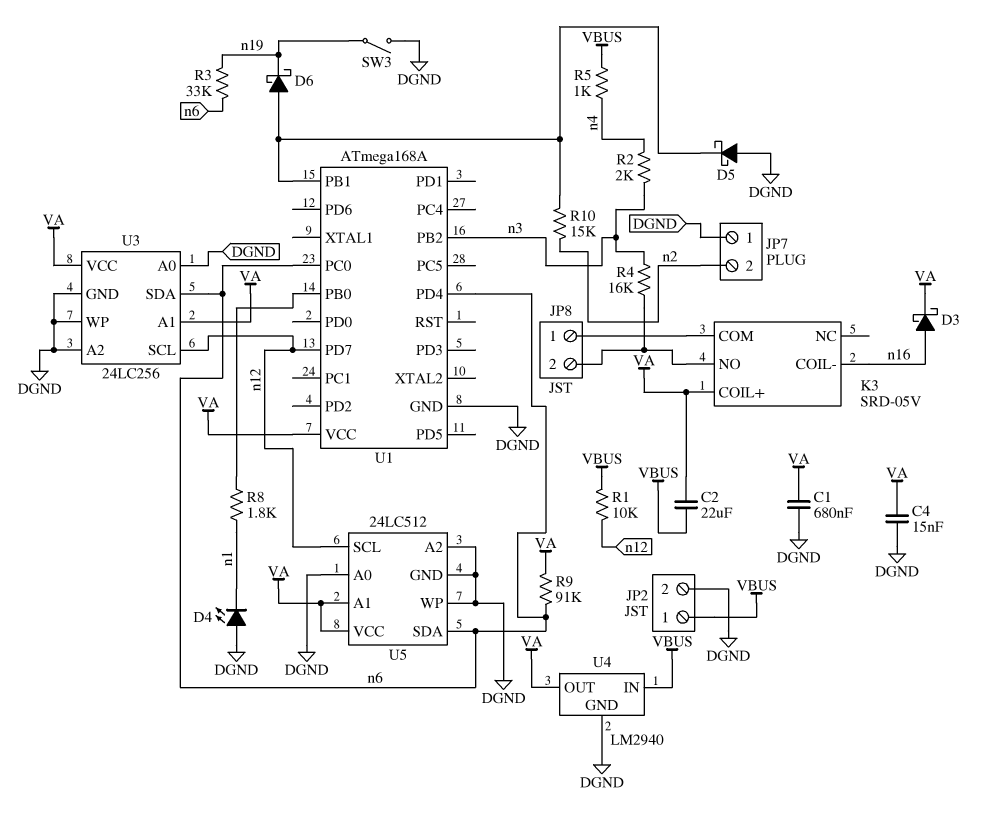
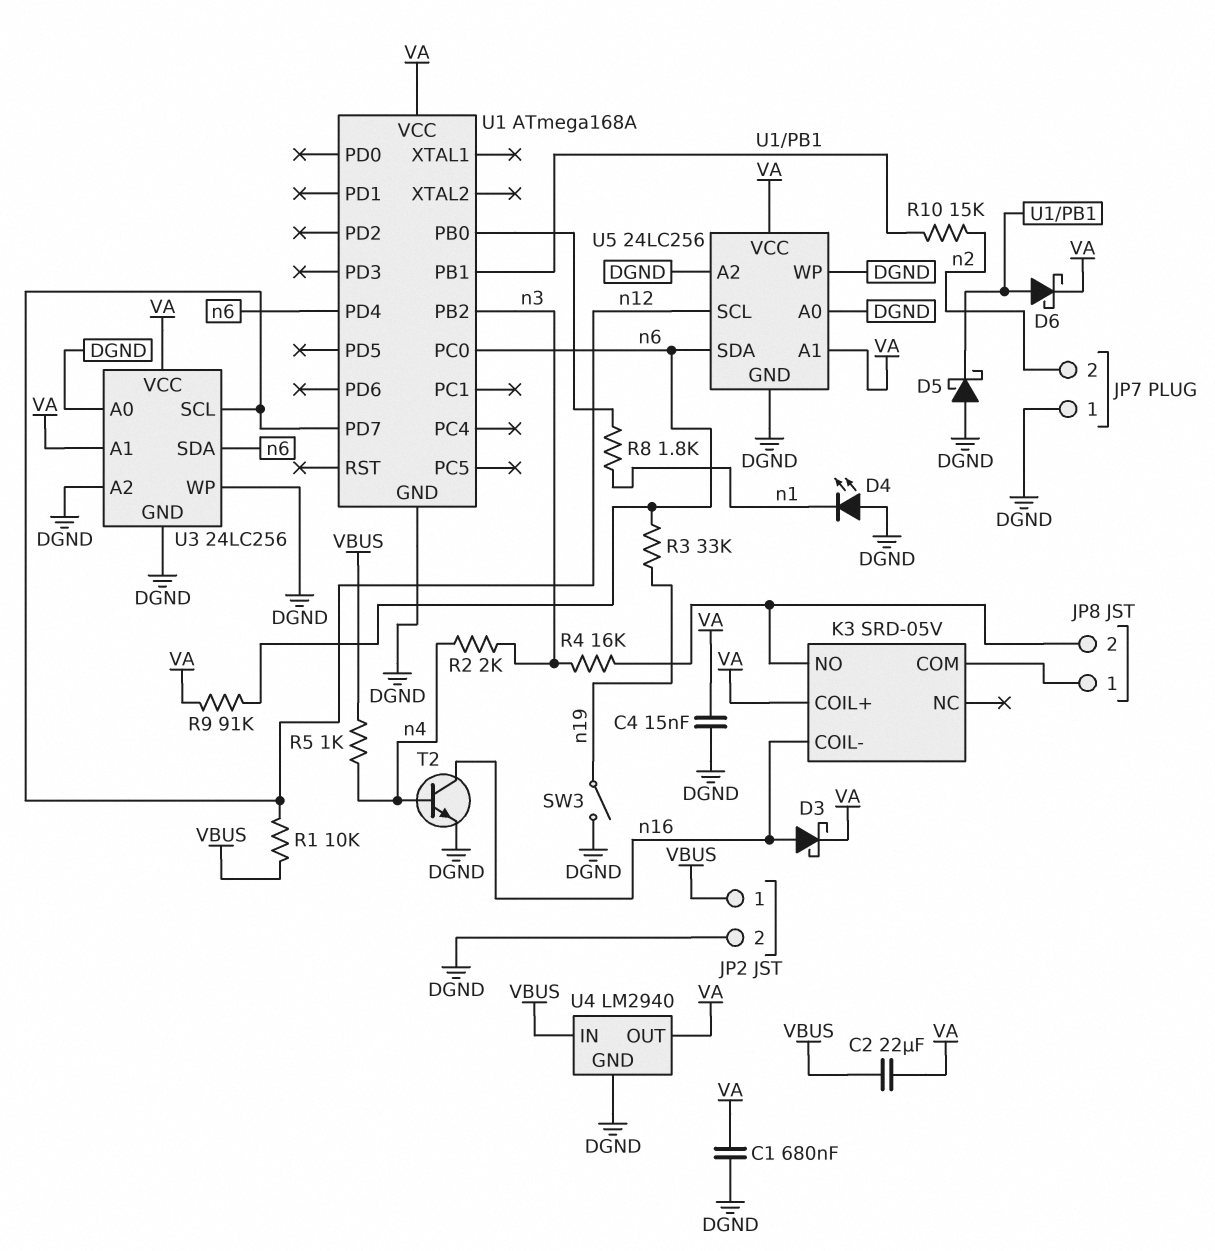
D6: schottky (A U1/PB1, K n19) -> schottky (A U1/PB1, K VA)
T2: none -> NPN (B n4, C n16, E DGND)
U5: 24LC512 -> 24LC256

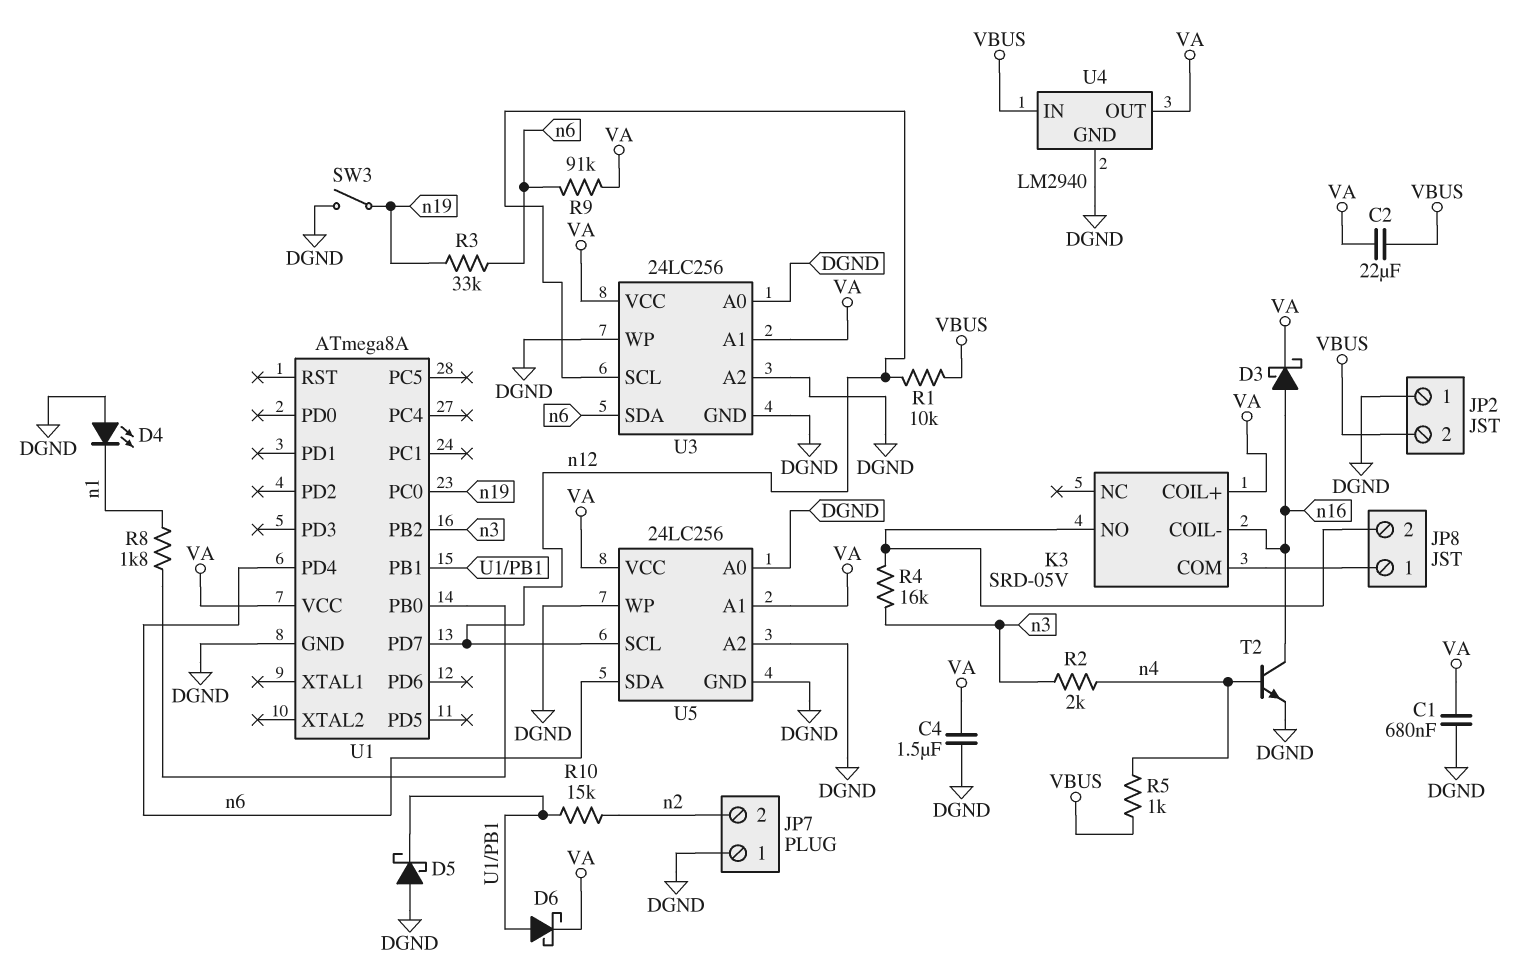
C4: 15nF (DGND, VA) -> 1.5uF (DGND, VA)
JP2 pin 1: VBUS -> DGND
JP2 pin 2: DGND -> VBUS
U1: ATmega168A -> ATmega8A
U1 pin PC0: n6 -> n19

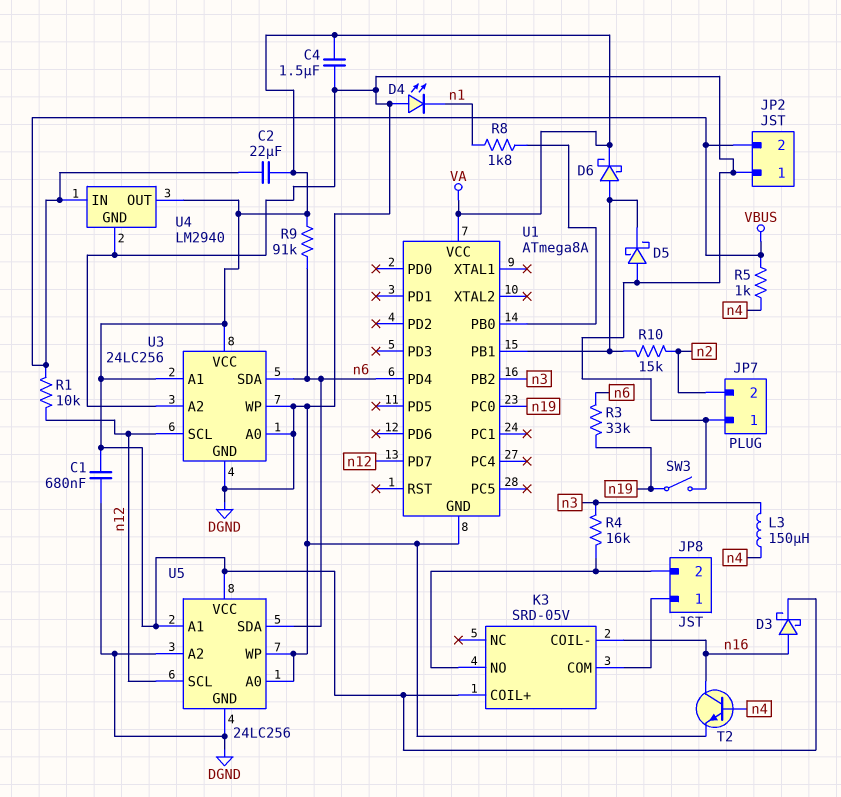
L3: none -> 150uH (n3, n4)
R2: 2k (n3, n4) -> none

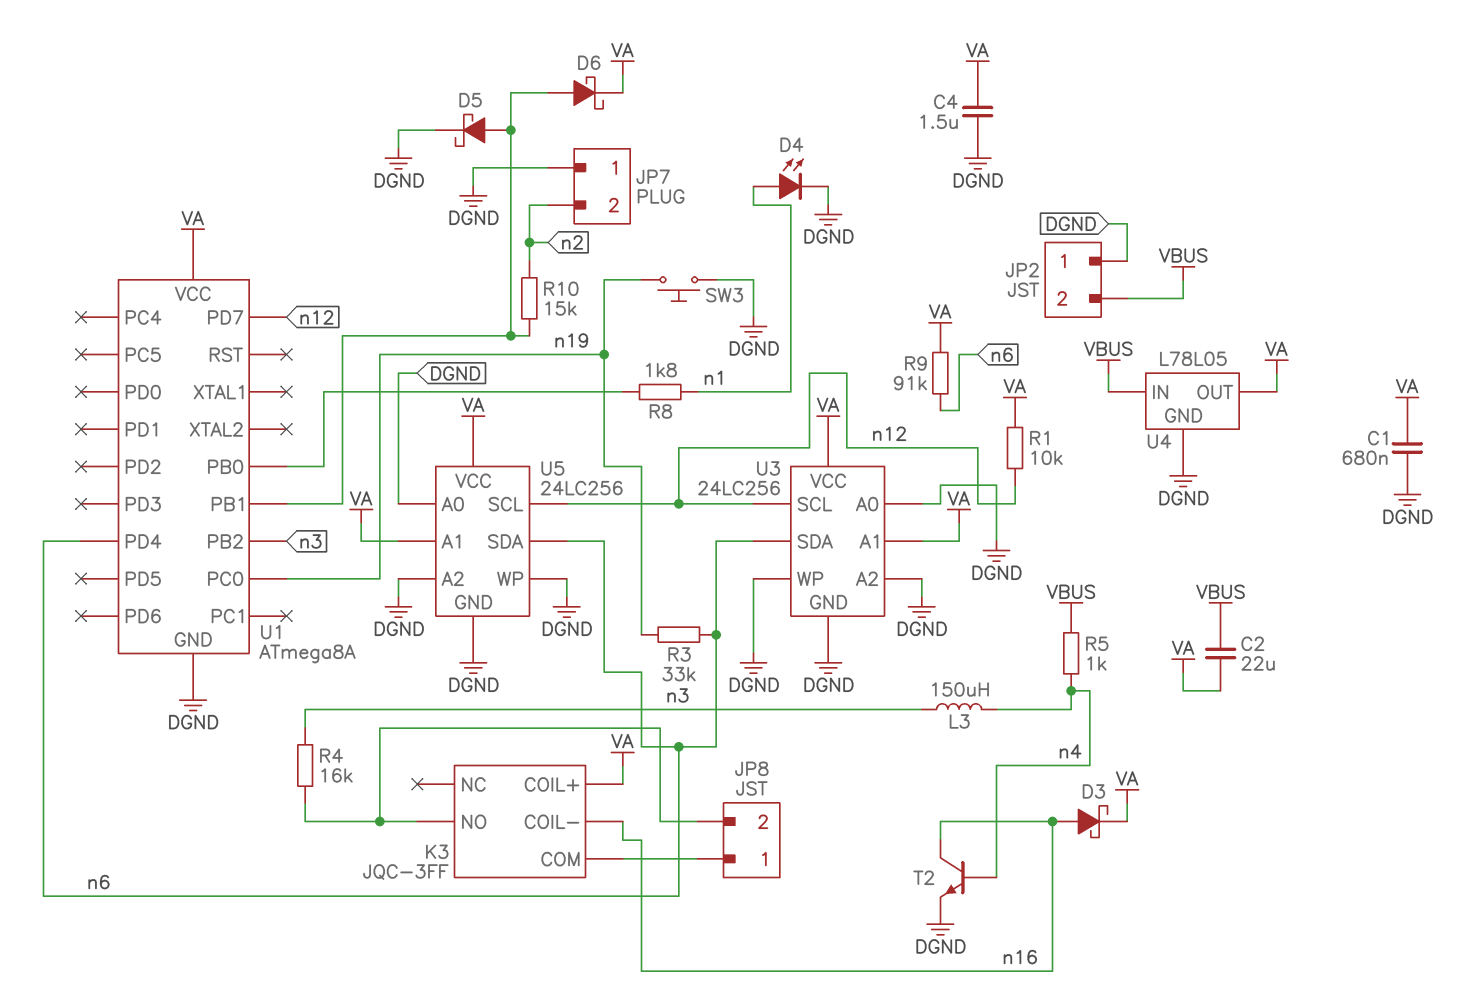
D4: LED (A DGND, K n1) -> LED (A n1, K DGND)
D5: schottky (A DGND, K U1/PB1) -> schottky (A U1/PB1, K DGND)
K3: SRD-05V -> JQC-3FF
R1: 10k (VBUS, n12) -> 10k (VA, n12)
SW3: switch (DGND, n19) -> button (DGND, n19)
U4: LM2940 -> L78L05

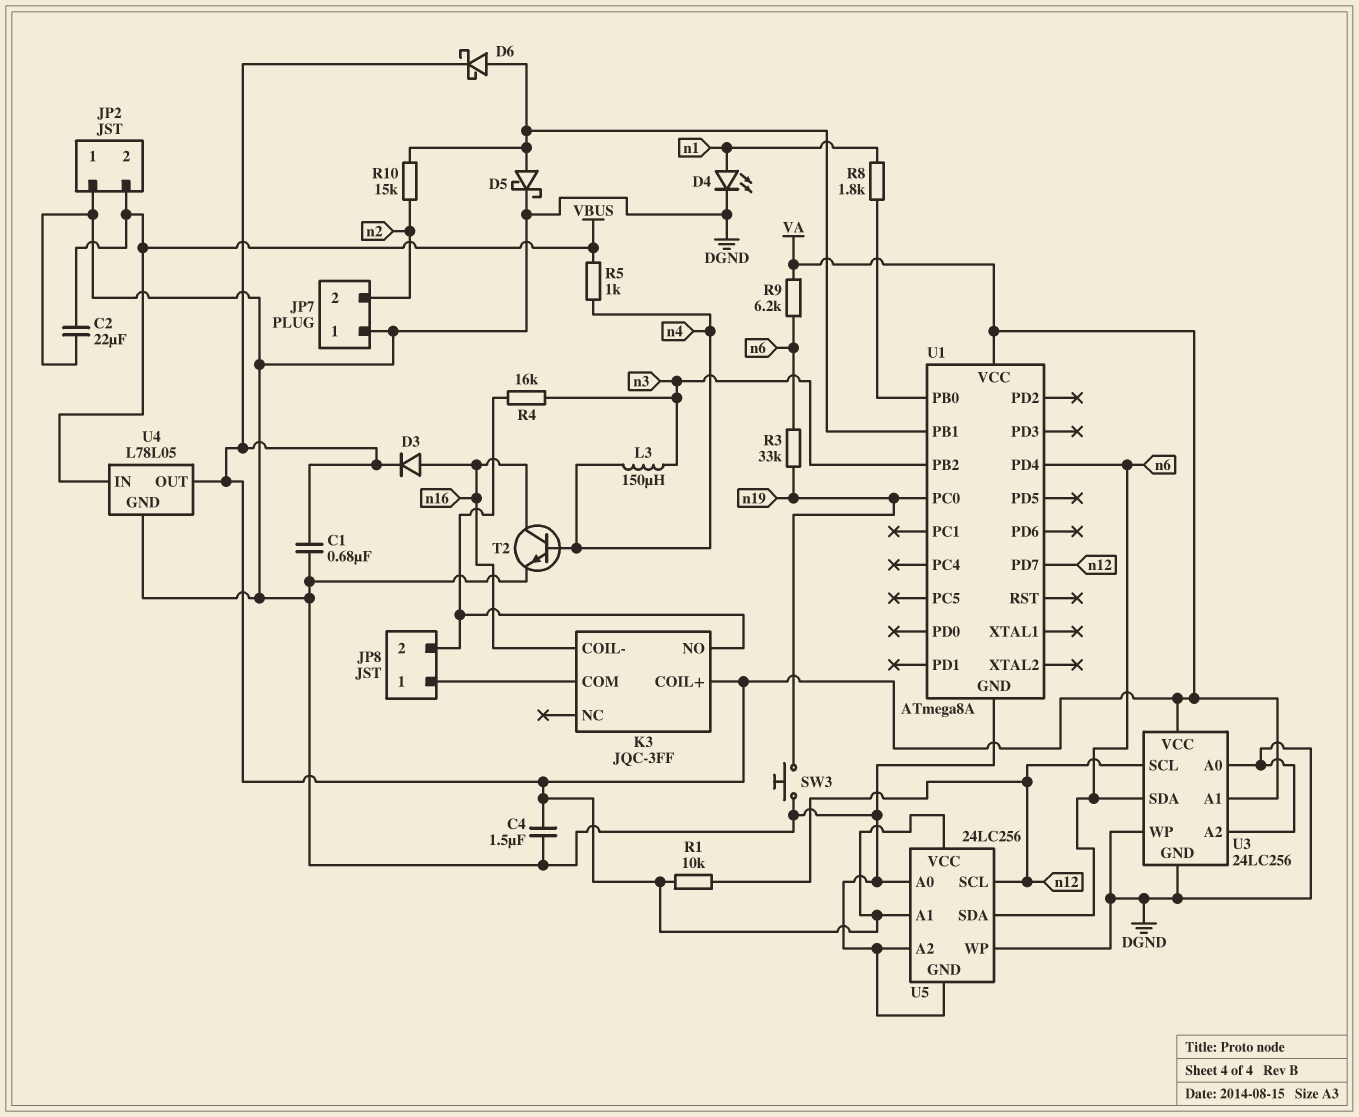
C2: 22uF (VA, VBUS) -> 22uF (DGND, VBUS)
D3: schottky (A n16, K VA) -> diode (A n16, K VA)
R9: 91k (VA, n6) -> 6.2k (VA, n6)

